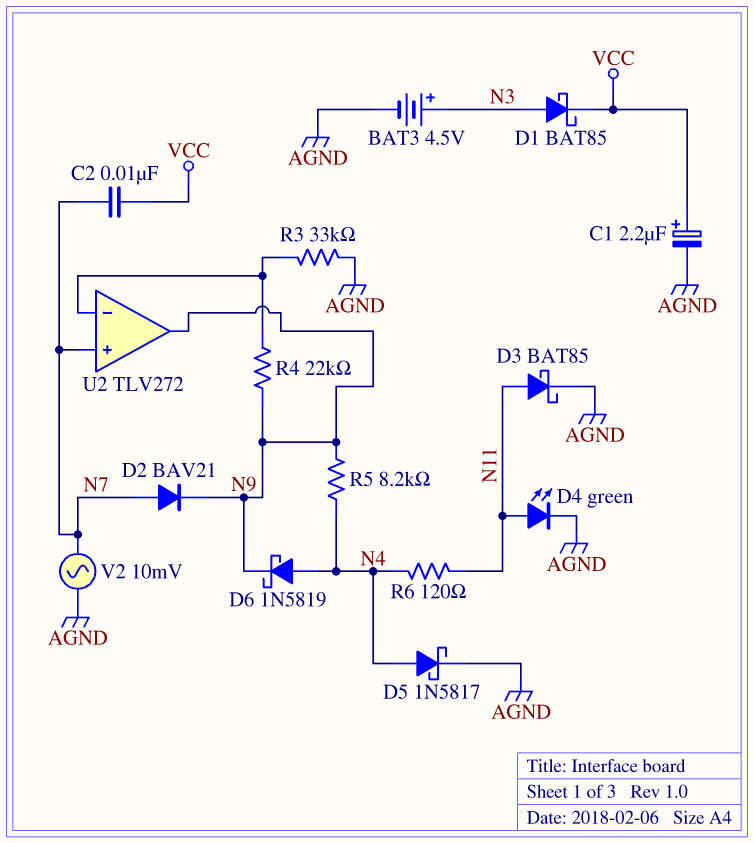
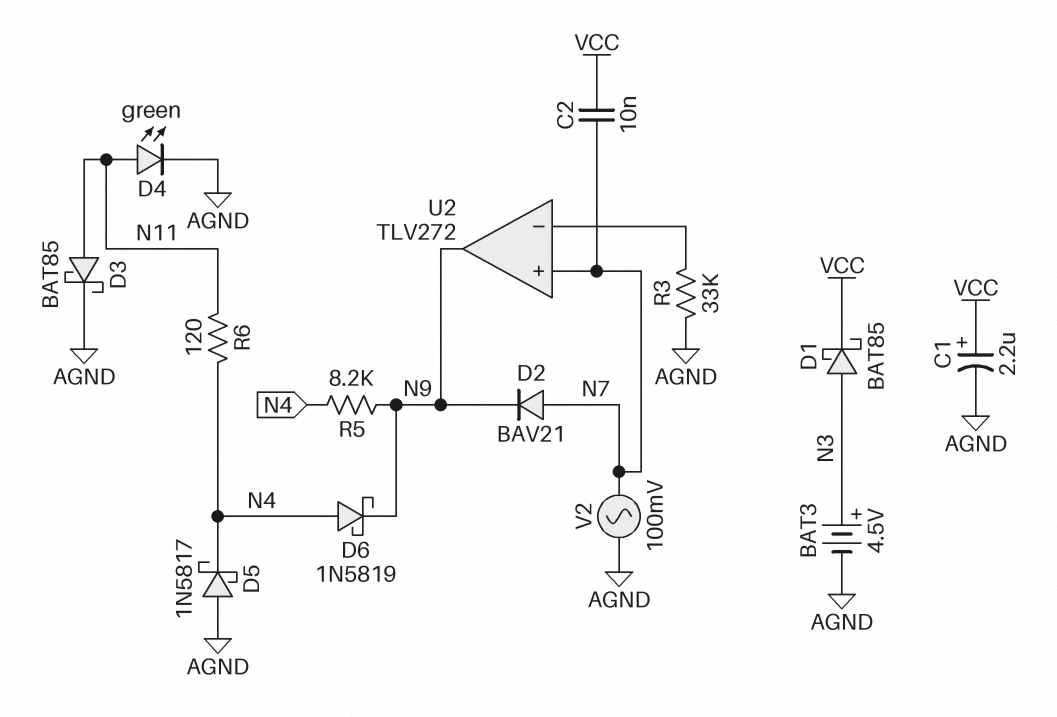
D5: schottky 1N5817 (A N4, K AGND) -> schottky 1N5817 (A AGND, K N4)
R4: 22k (N9, U2/in-) -> none
V2: AC 10mV (AGND, N7) -> AC 100mV (AGND, N7)

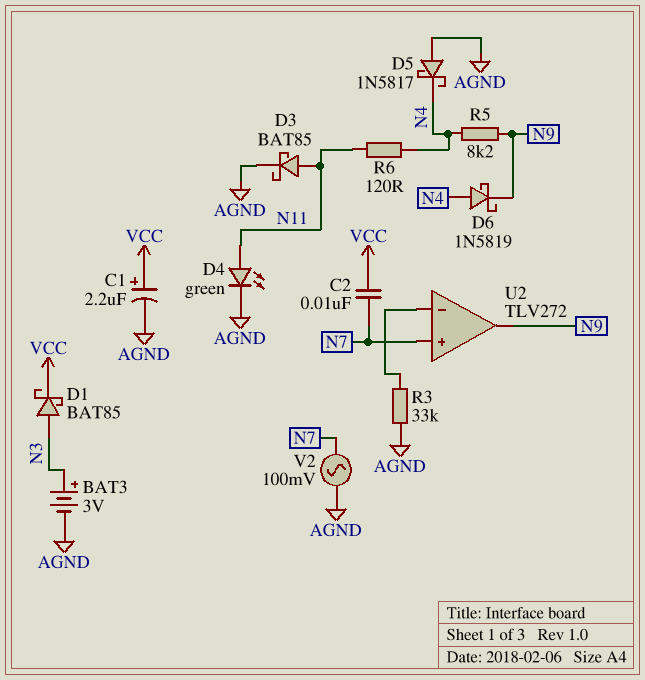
BAT3: 4.5V (plus N3, minus AGND) -> 3V (plus N3, minus AGND)
D2: diode BAV21 (A N7, K N9) -> none

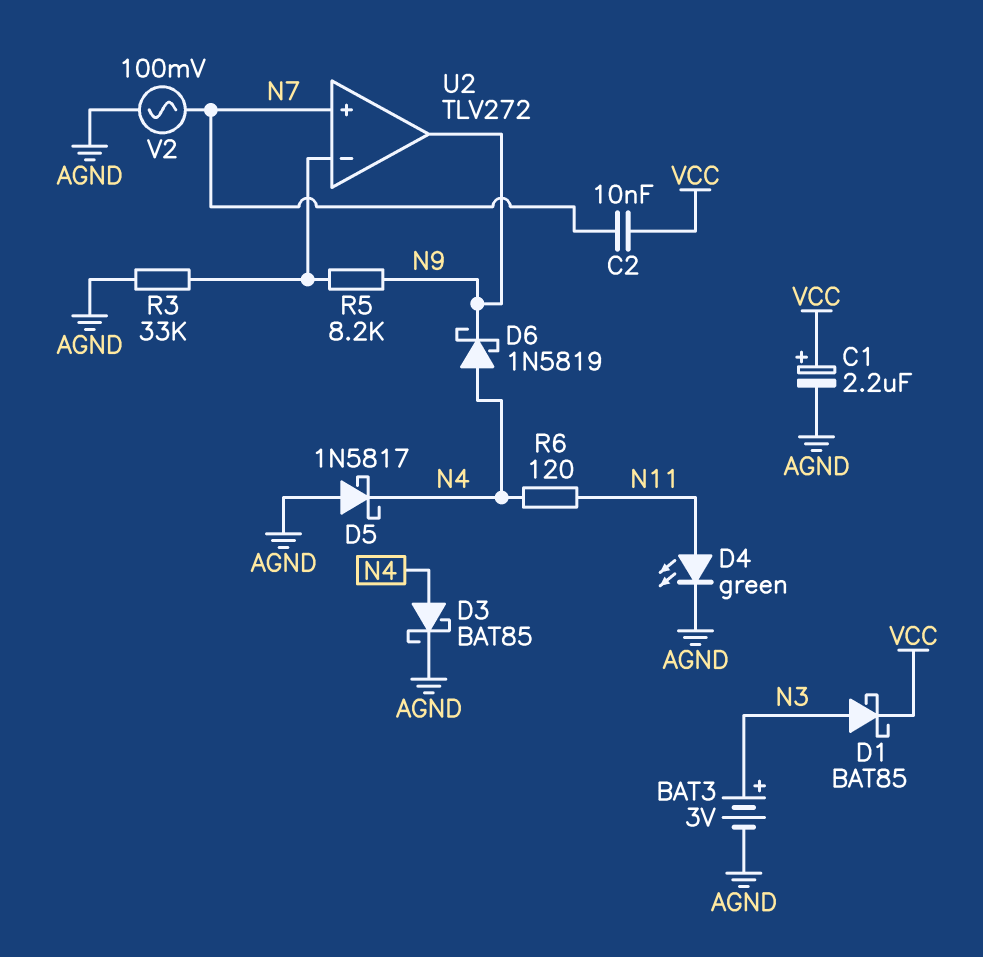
D3: schottky BAT85 (A N11, K AGND) -> schottky BAT85 (A N4, K AGND)
R5: 8.2k (N4, N9) -> 8.2k (N9, U2/in-)

